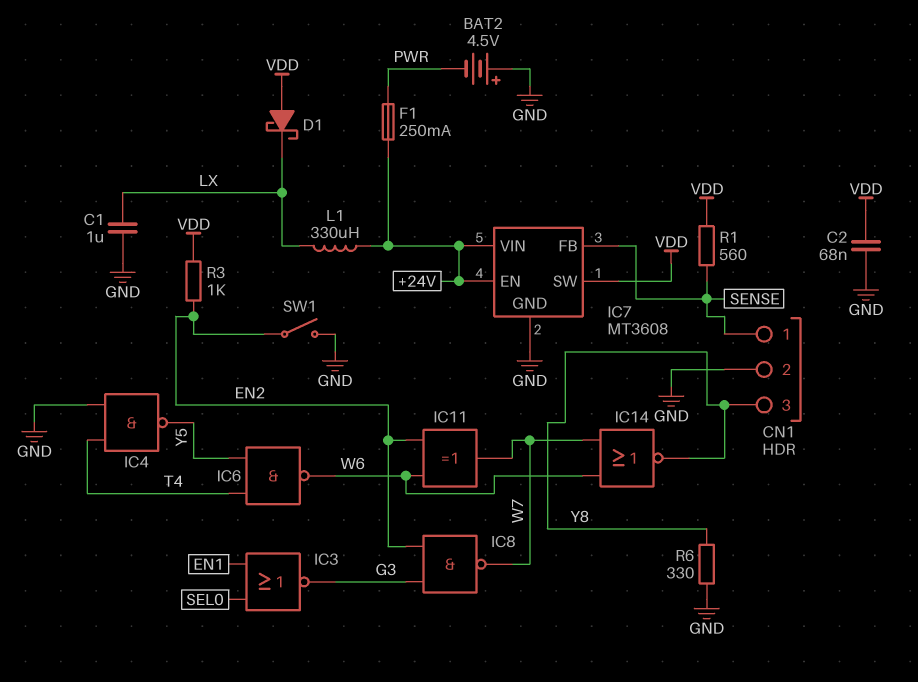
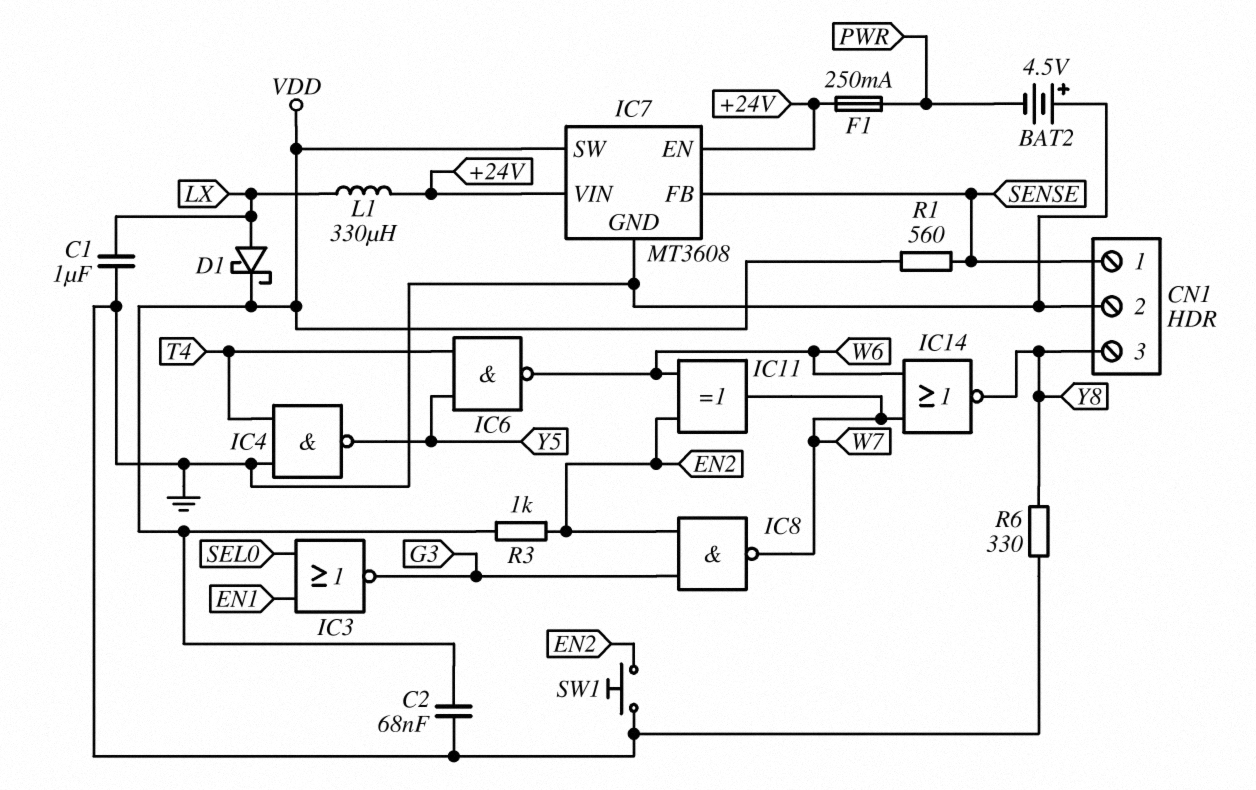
D1: schottky (A VDD, K LX) -> schottky (A LX, K VDD)
SW1: switch (EN2, GND) -> button (EN2, GND)

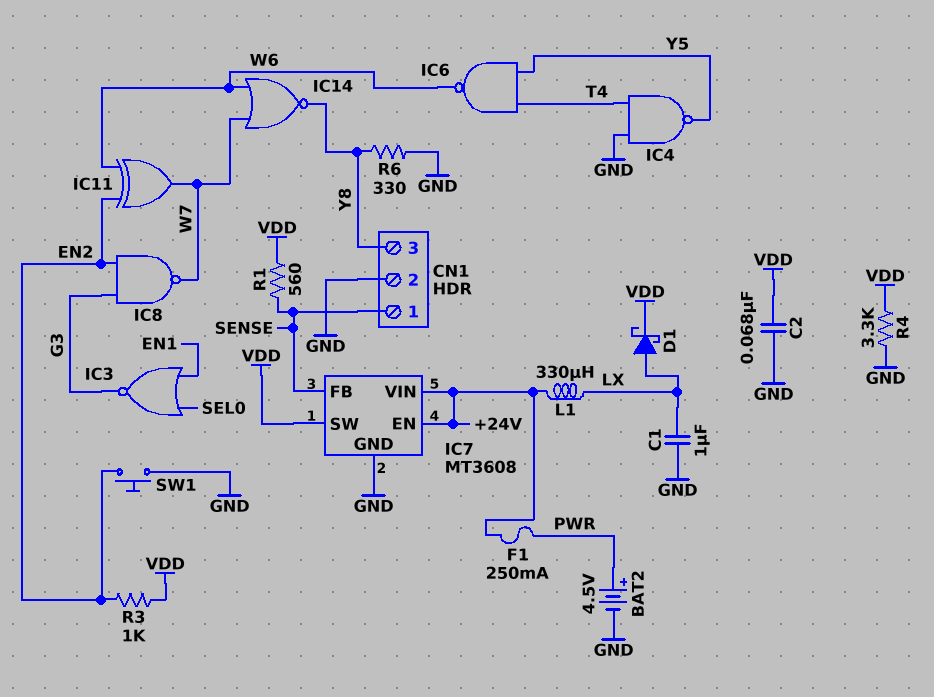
BAT2: 4.5V (plus GND, minus PWR) -> 4.5V (plus PWR, minus GND)
R4: none -> 3.3k (GND, VDD)

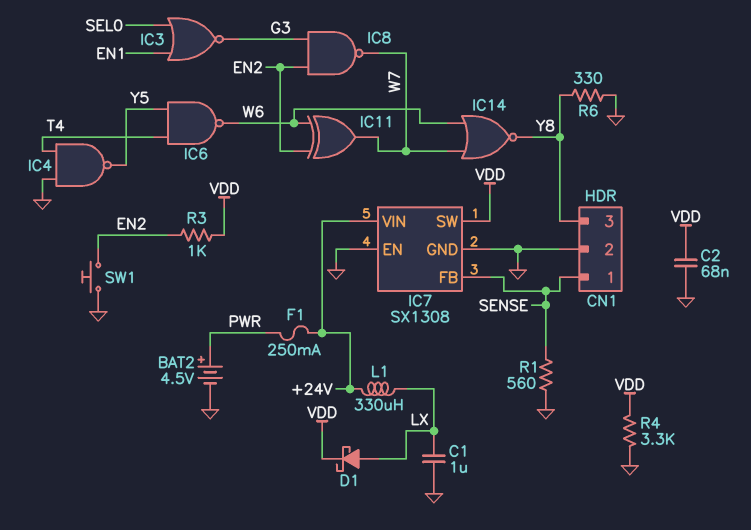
IC7: MT3608 -> SX1308
IC7 pin EN: +24V -> GND
R1: 560 (SENSE, VDD) -> 560 (GND, SENSE)

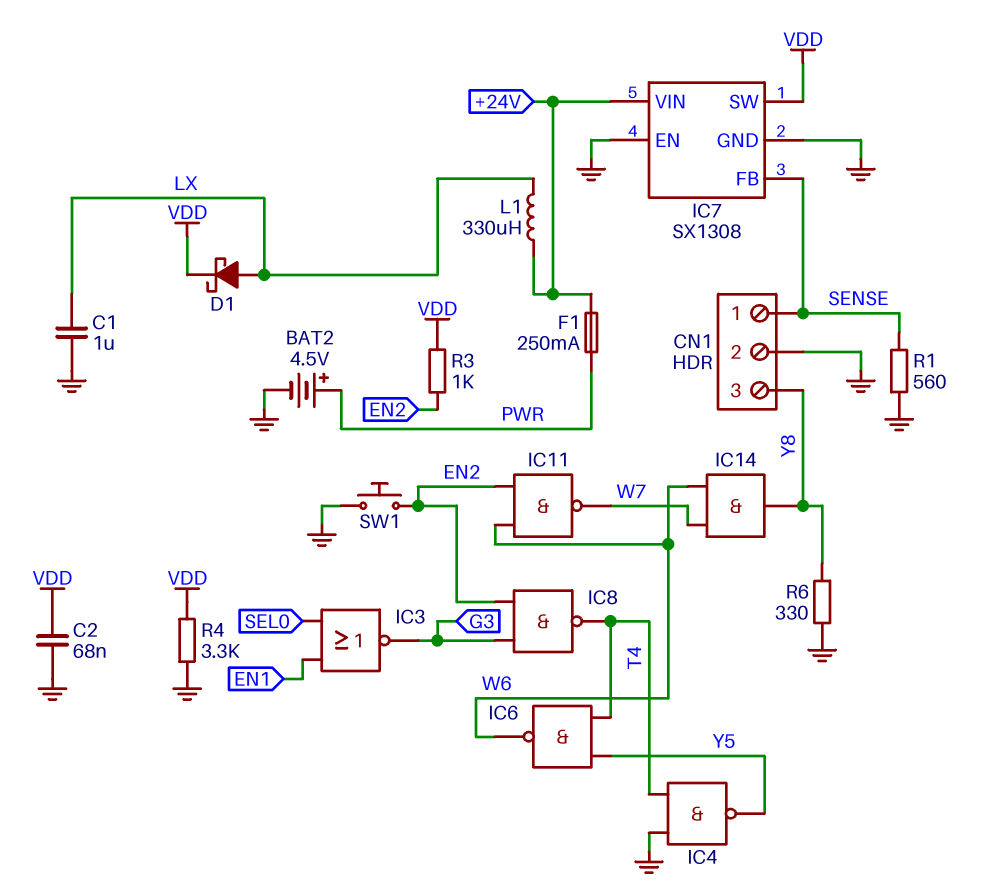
IC8: NAND (in EN2, in G3, out W7) -> NAND (in EN2, in G3, out T4)
IC11: XOR (in EN2, in W6, out W7) -> NAND (in EN2, in W6, out W7)
IC14: NOR (in W6, in W7, out Y8) -> AND (in W6, in W7, out Y8)

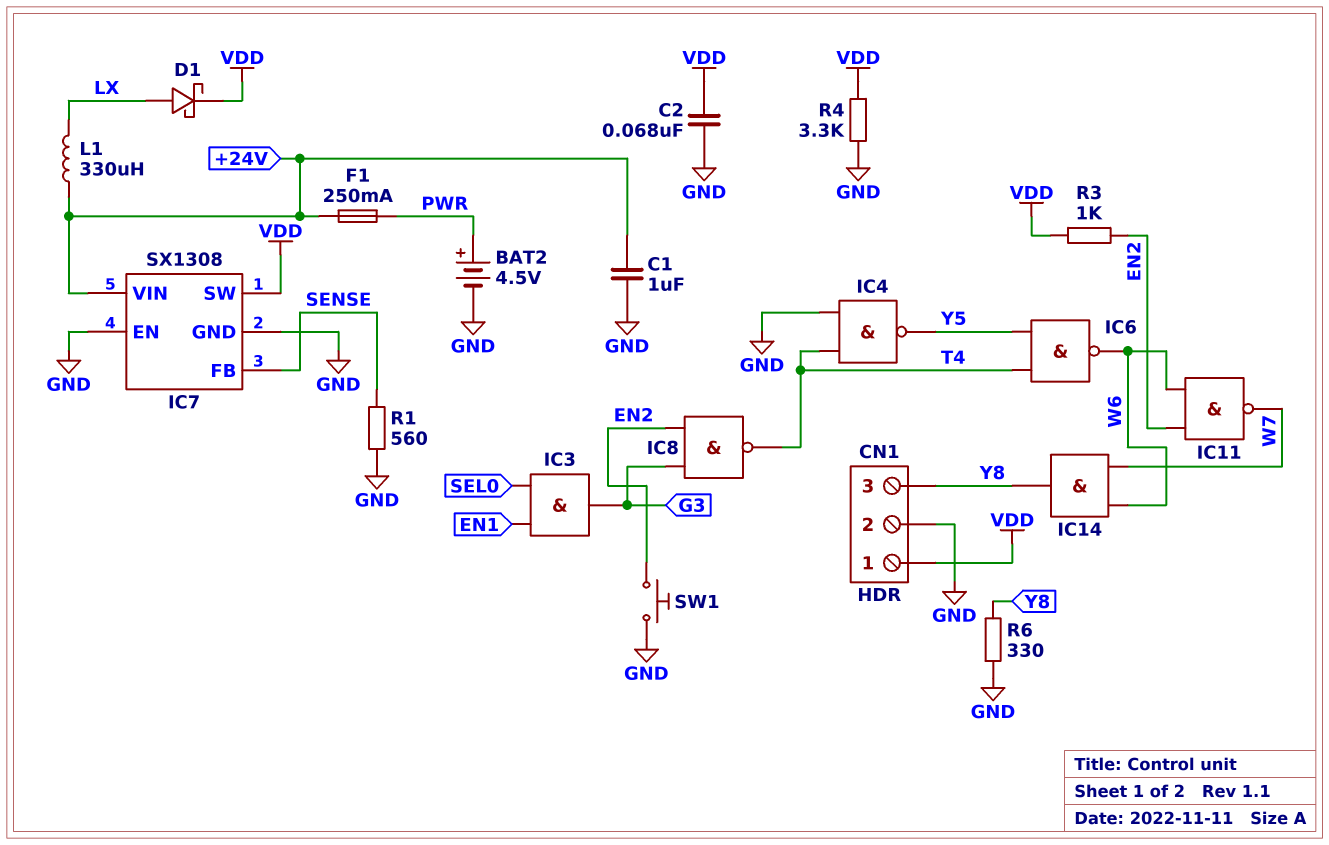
C1: 1uF (GND, LX) -> 1uF (+24V, GND)
CN1 pin 1: SENSE -> VDD
IC3: NOR (in EN1, in SEL0, out G3) -> AND (in EN1, in SEL0, out G3)

